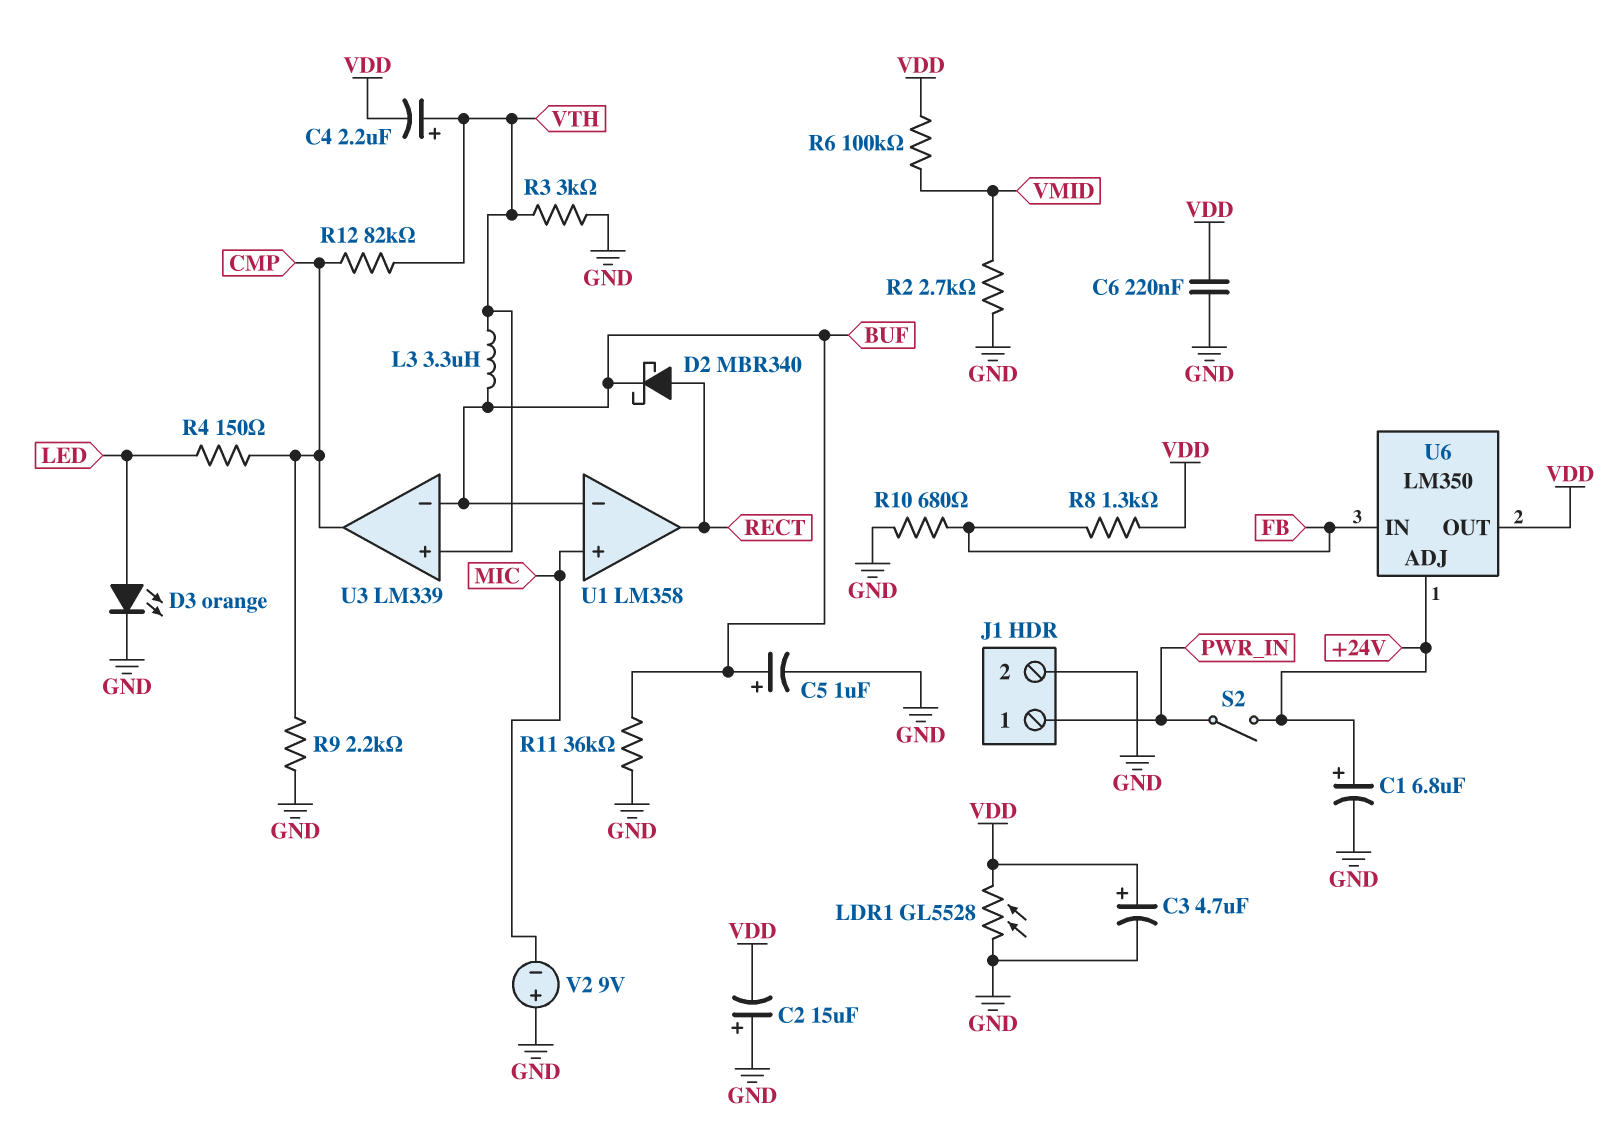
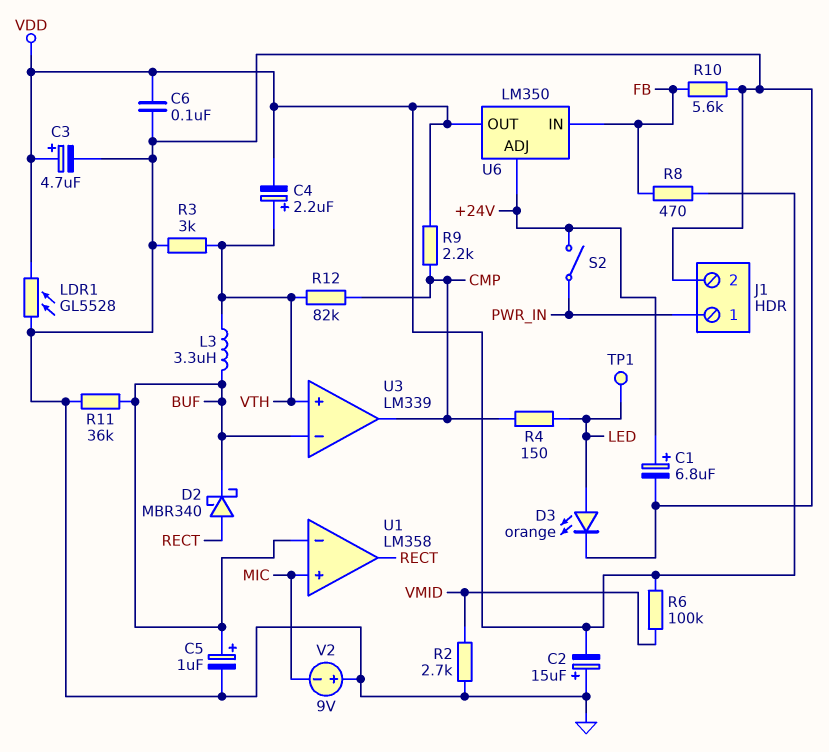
C6: 220nF (GND, VDD) -> 100nF (GND, VDD)
R8: 1.3k (FB, VDD) -> 470 (FB, VDD)
R9: 2.2k (CMP, GND) -> 2.2k (CMP, VDD)
R10: 680 (FB, GND) -> 5.6k (FB, GND)
TP1: none -> test point (LED)

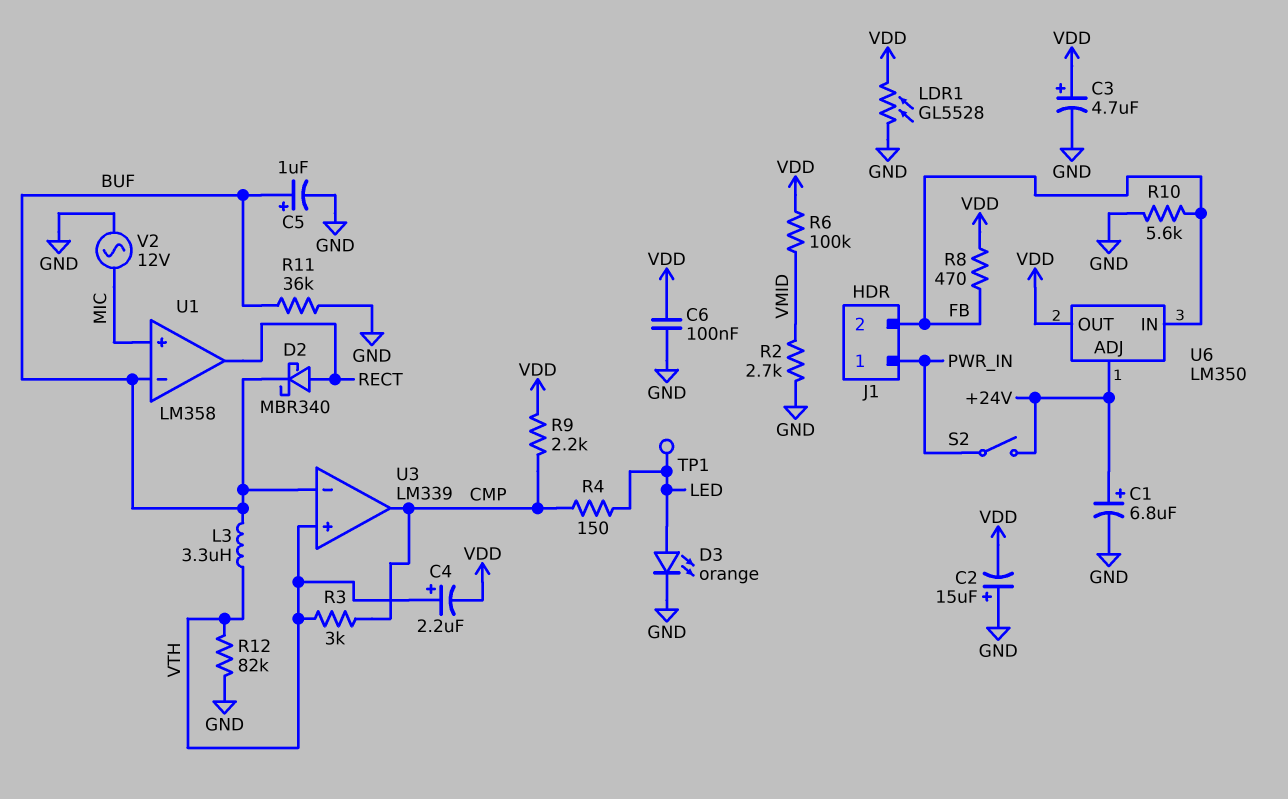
J1 pin 2: GND -> FB
R3: 3k (GND, VTH) -> 3k (CMP, VTH)
R12: 82k (CMP, VTH) -> 82k (GND, VTH)
V2: 9V (plus GND, minus MIC) -> AC 12V (GND, MIC)

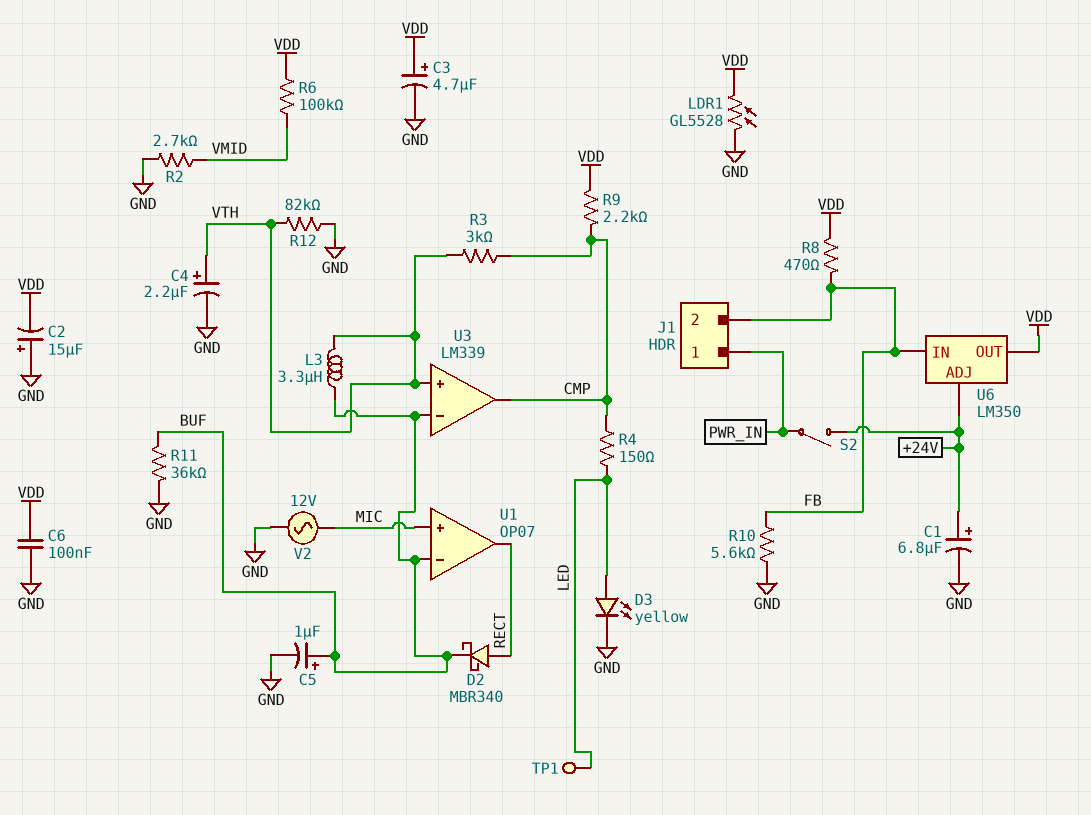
C4: 2.2uF (plus VTH, minus VDD) -> 2.2uF (plus VTH, minus GND)
D3: LED orange (A LED, K GND) -> LED yellow (A LED, K GND)
U1: LM358 -> OP07

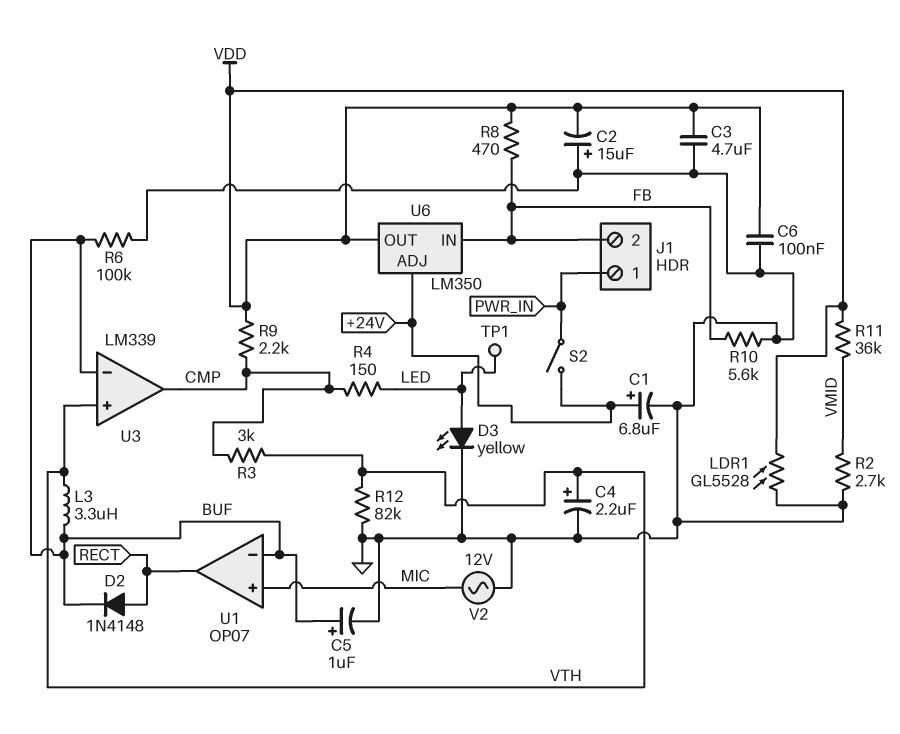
C3: 4.7uF (plus VDD, minus GND) -> 4.7uF (GND, VDD)
D2: schottky MBR340 (A RECT, K BUF) -> diode 1N4148 (A RECT, K BUF)
R6: 100k (VDD, VMID) -> 100k (BUF, GND)
R11: 36k (BUF, GND) -> 36k (VDD, VMID)

